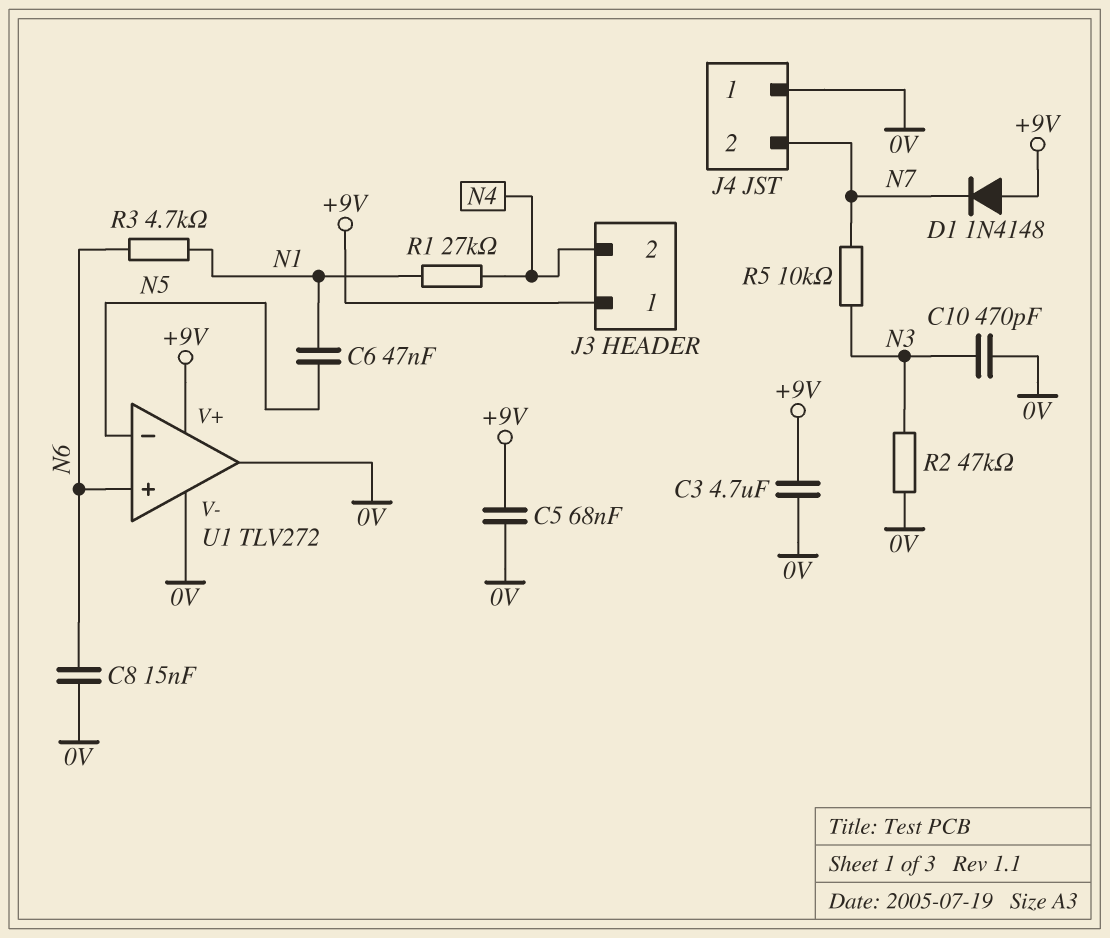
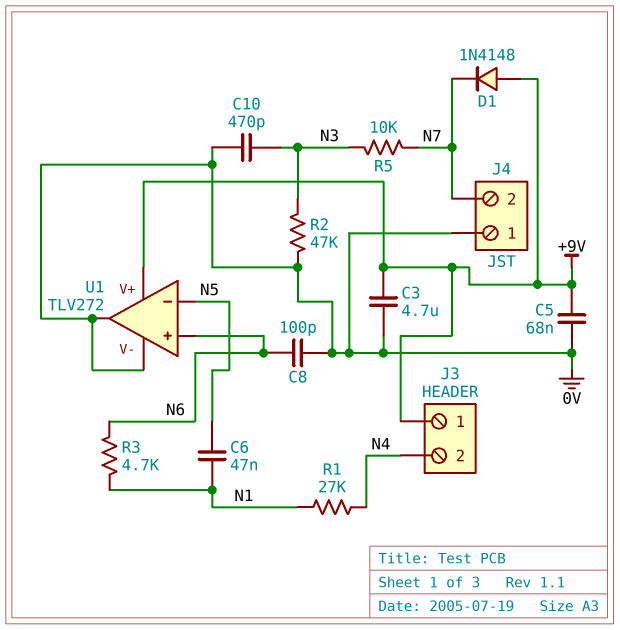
C8: 15nF (0V, N6) -> 100pF (0V, N6)

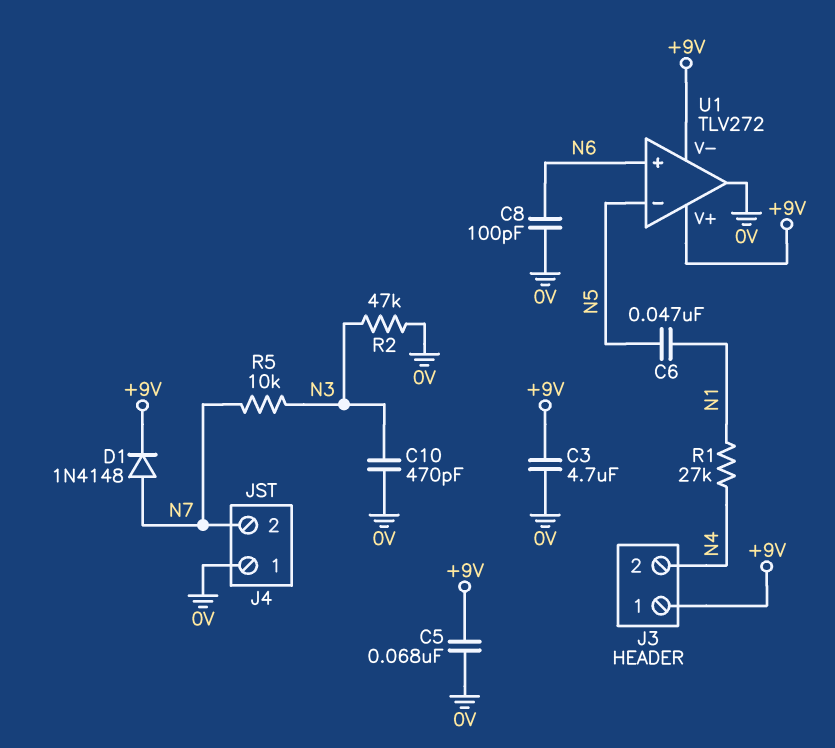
D1: diode 1N4148 (A +9V, K N7) -> diode 1N4148 (A N7, K +9V)
R3: 4.7k (N1, N6) -> none
U1 pin V-: 0V -> +9V

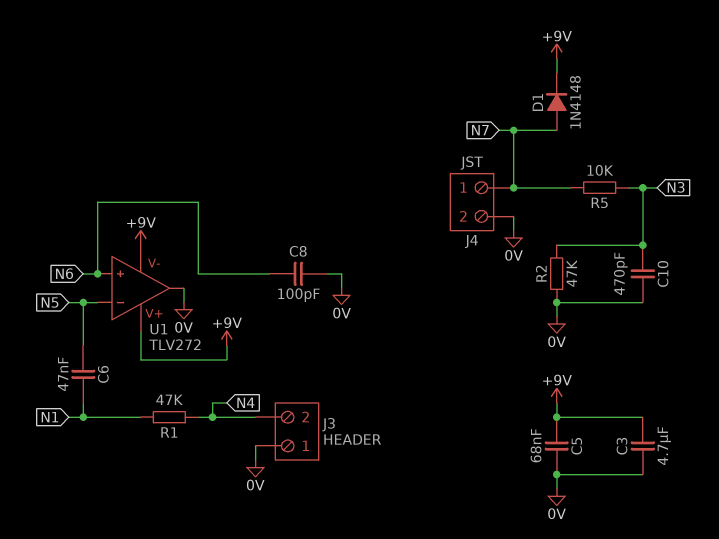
J3 pin 1: +9V -> 0V
J4 pin 1: 0V -> N7
J4 pin 2: N7 -> 0V
R1: 27k (N1, N4) -> 47k (N1, N4)

